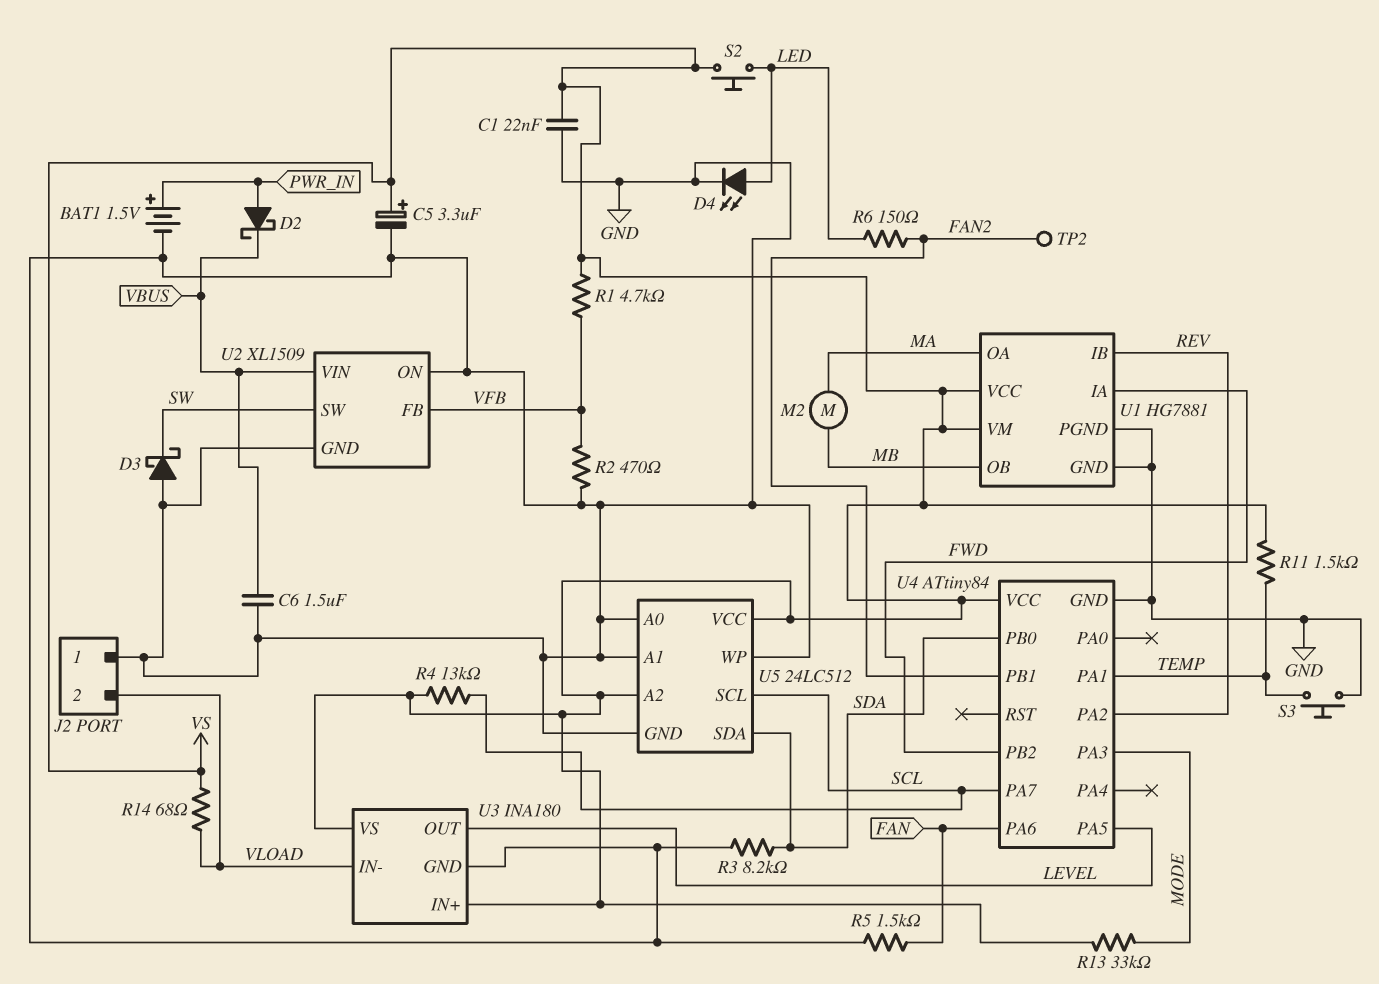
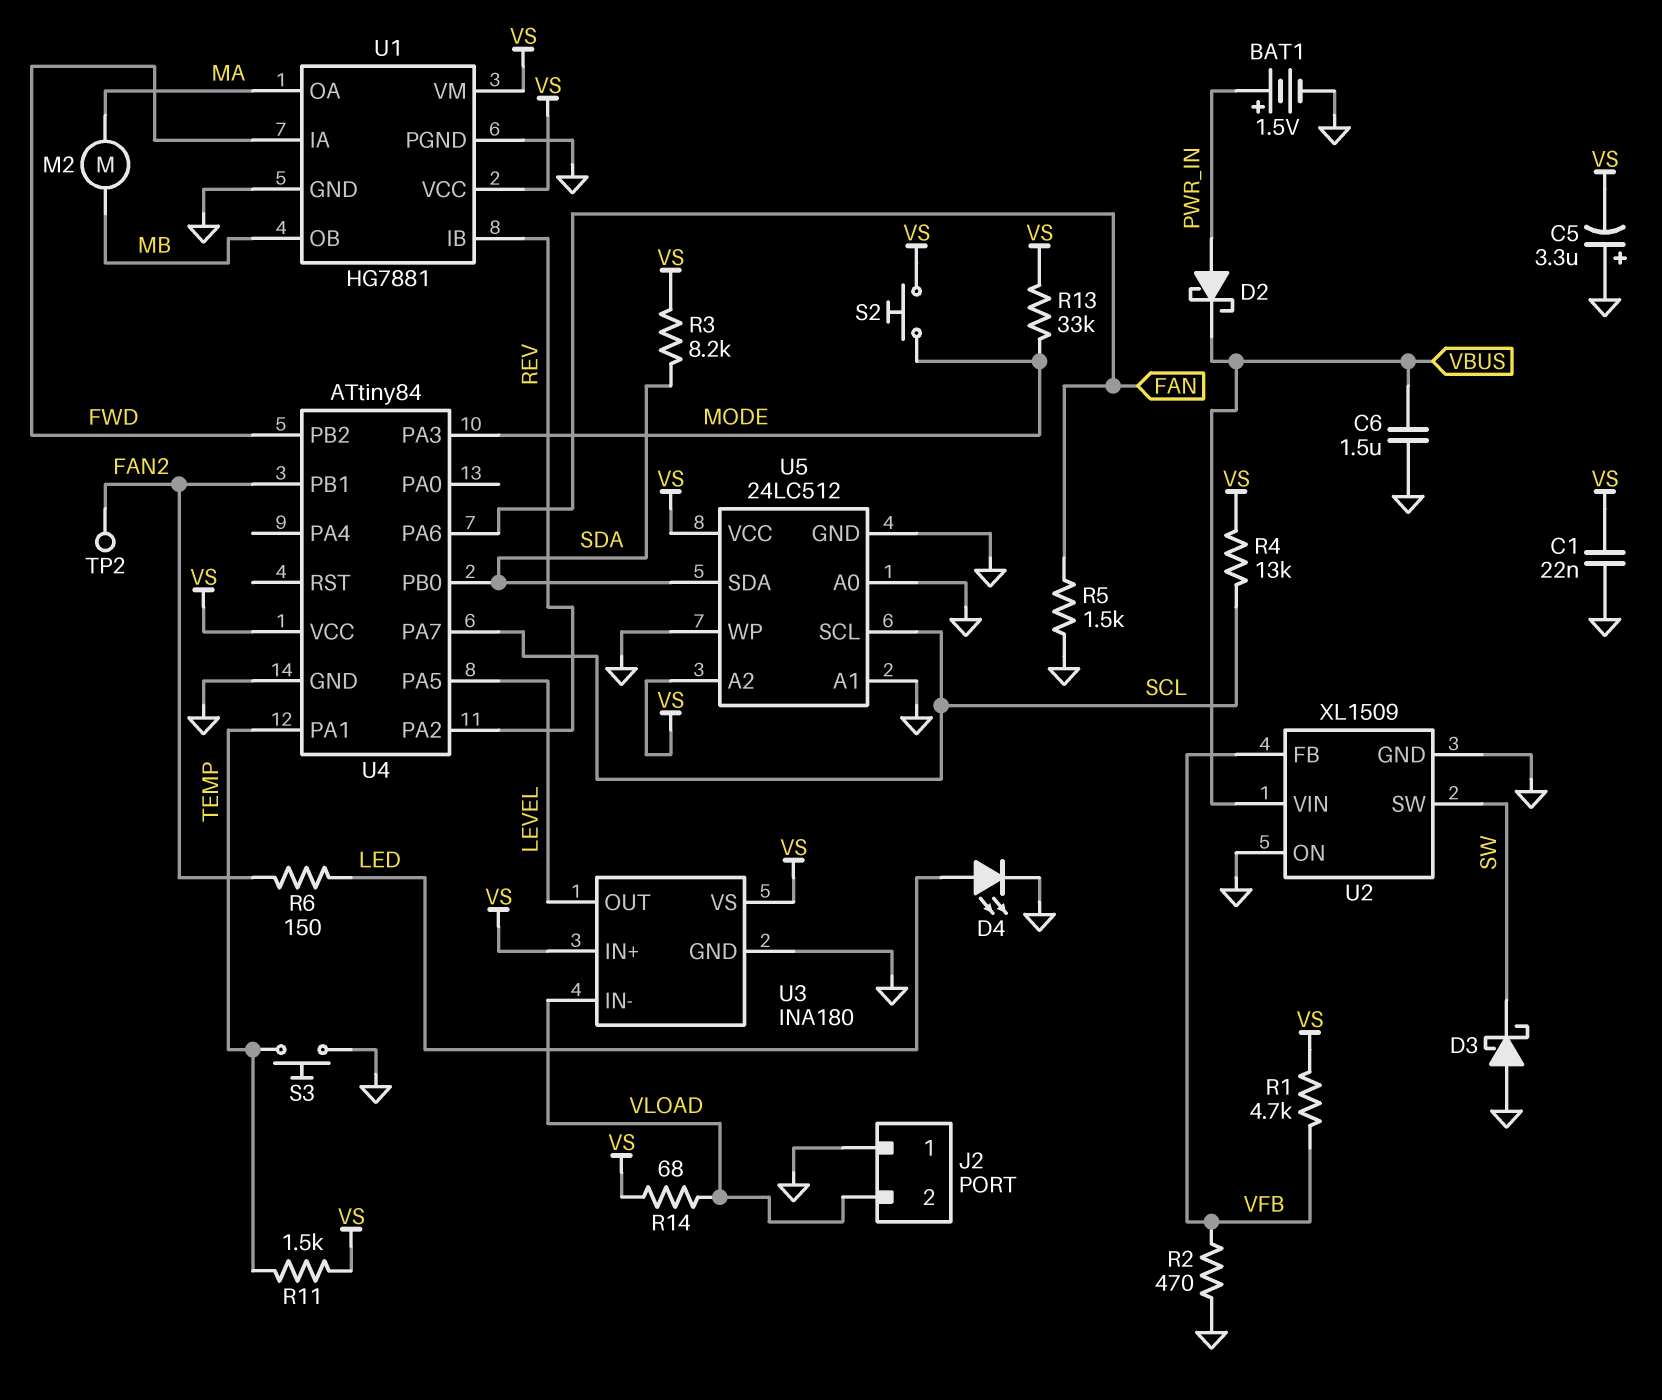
C5: 3.3uF (plus VS, minus GND) -> 3.3uF (plus GND, minus VS)
R3: 8.2k (GND, SDA) -> 8.2k (SDA, VS)
S2: button (LED, VS) -> button (MODE, VS)

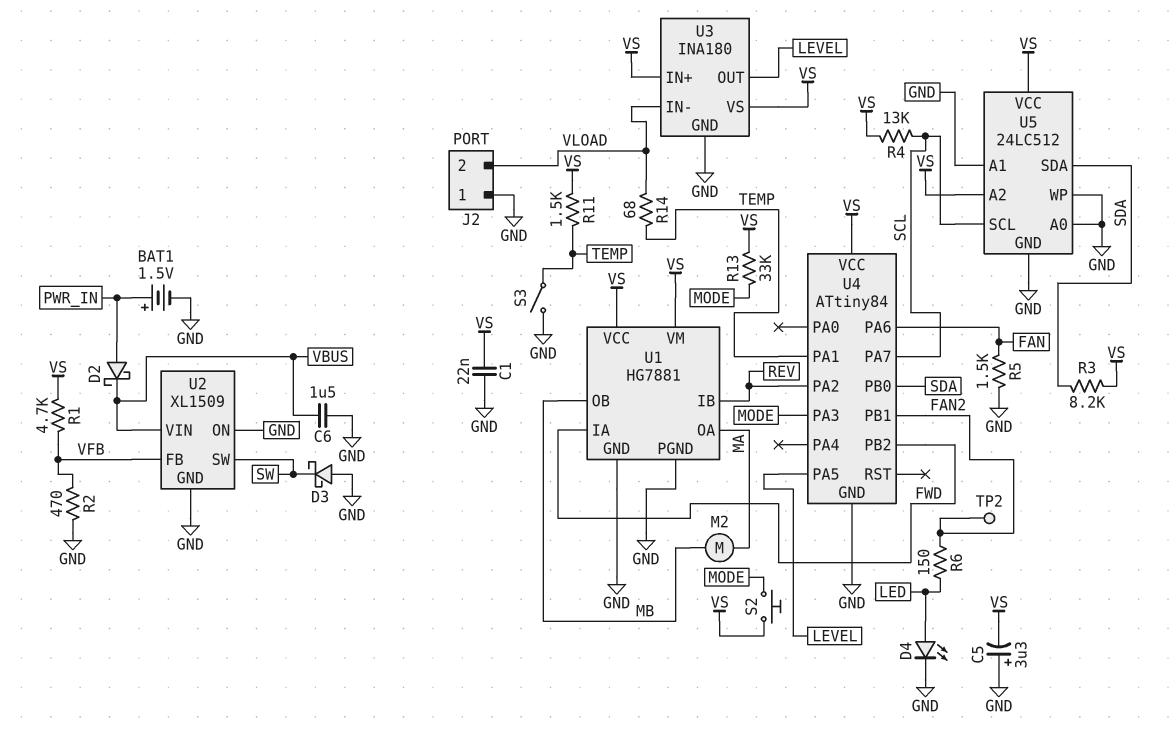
R14: 68 (VLOAD, VS) -> 68 (TEMP, VLOAD)
S3: button (GND, TEMP) -> switch (GND, TEMP)

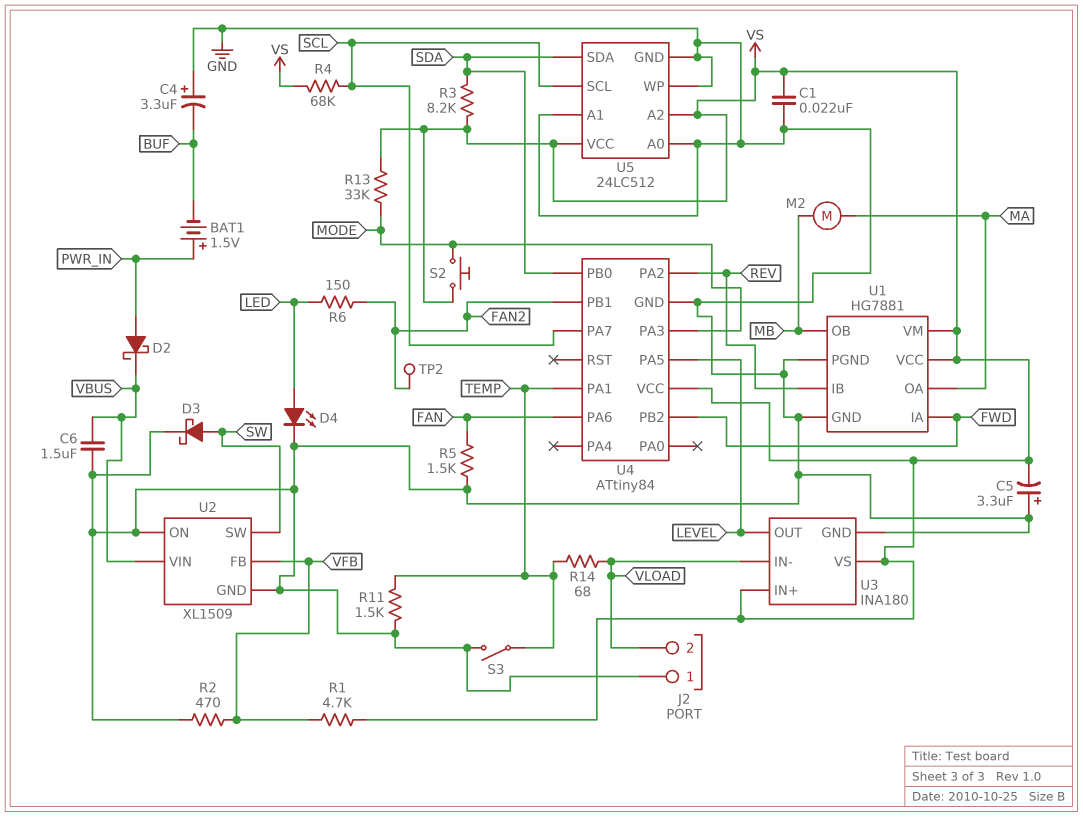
BAT1: 1.5V (plus PWR_IN, minus GND) -> 1.5V (plus PWR_IN, minus BUF)
C4: none -> 3.3uF (plus GND, minus BUF)
D3: schottky (A GND, K SW) -> schottky (A SW, K GND)
R4: 13k (SCL, VS) -> 68k (SCL, VS)
R11: 1.5k (TEMP, VS) -> 1.5k (GND, TEMP)

